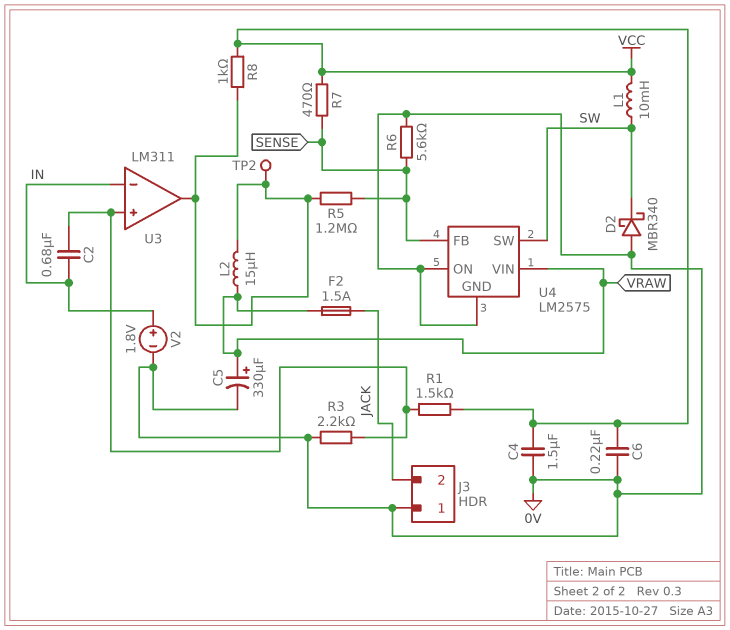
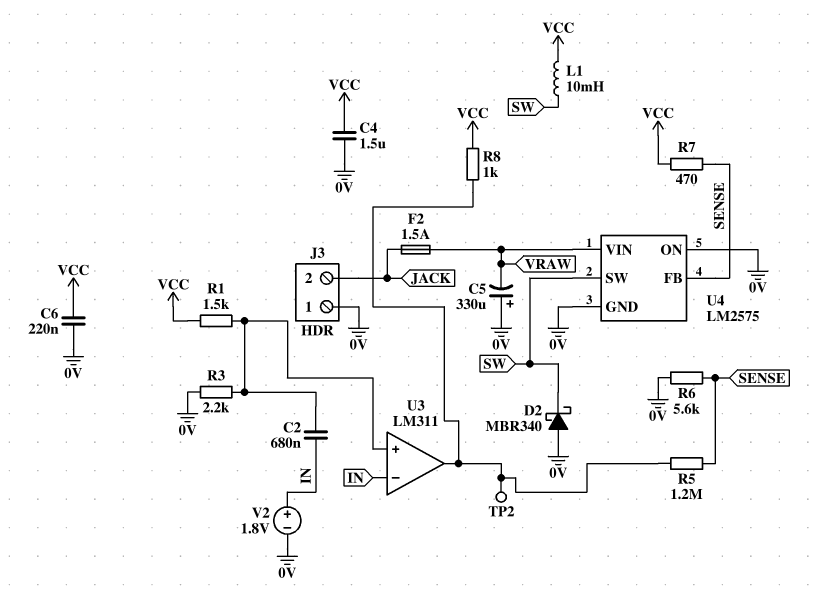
C5: 330uF (plus VRAW, minus 0V) -> 330uF (plus 0V, minus VRAW)
L2: 15uH (U3/out, VRAW) -> none

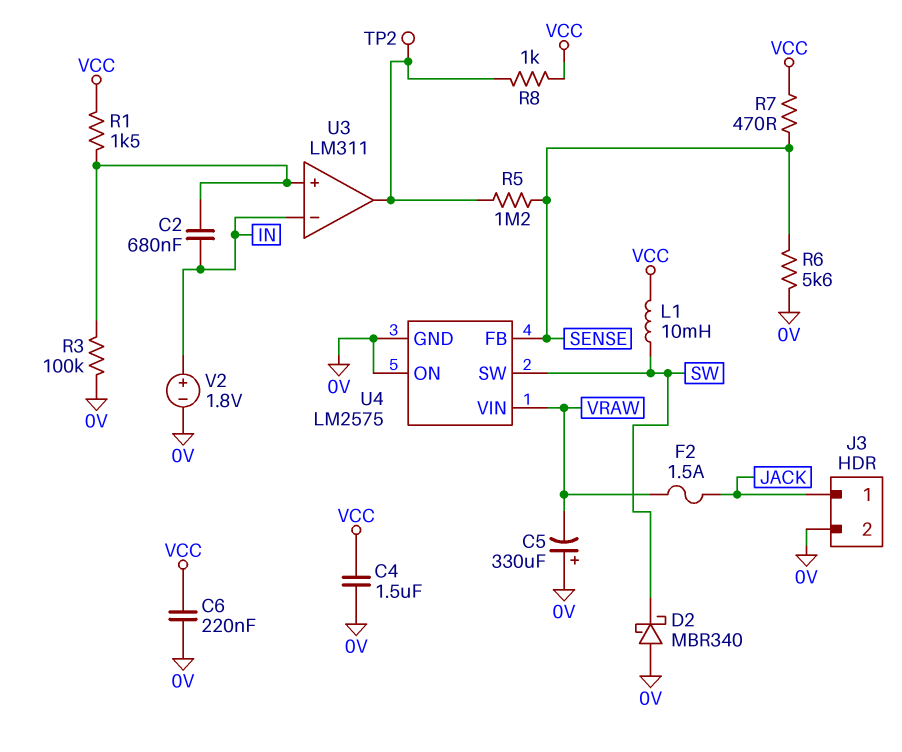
J3 pin 1: 0V -> JACK
J3 pin 2: JACK -> 0V
R3: 2.2k (0V, U3/in+) -> 100k (0V, U3/in+)

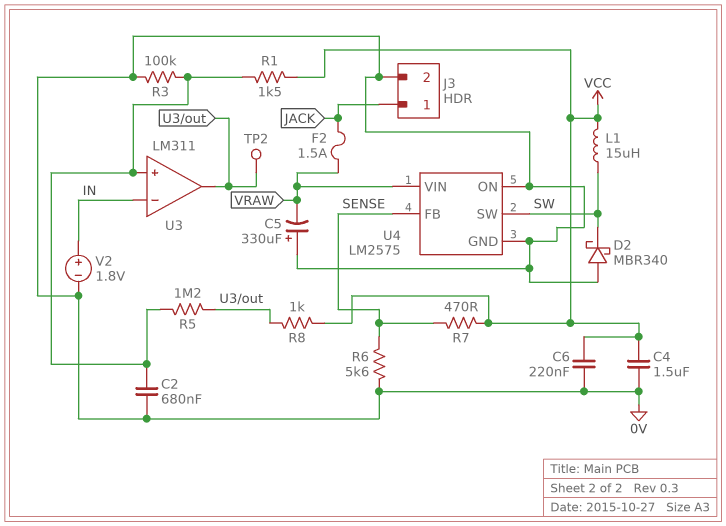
C2: 680nF (IN, U3/in+) -> 680nF (0V, U3/in+)
L1: 10mH (SW, VCC) -> 15uH (SW, VCC)
R5: 1.2M (SENSE, U3/out) -> 1.2M (U3/in+, U3/out)

